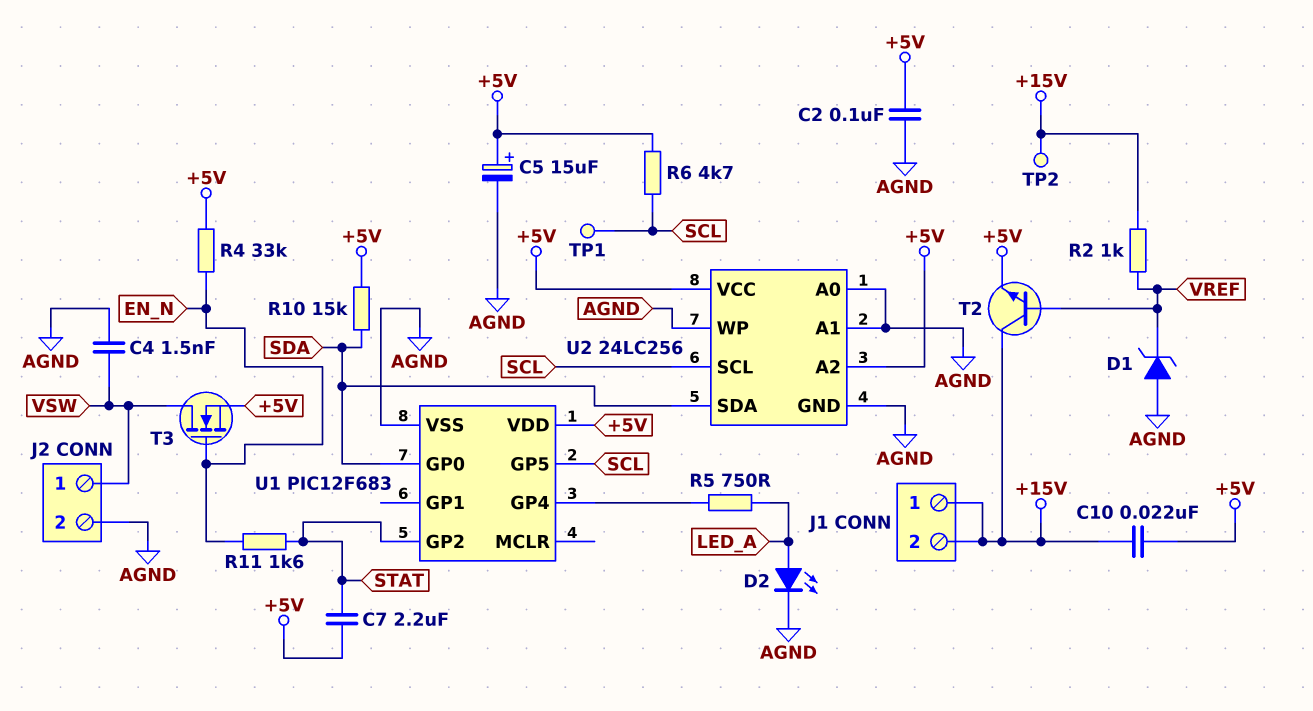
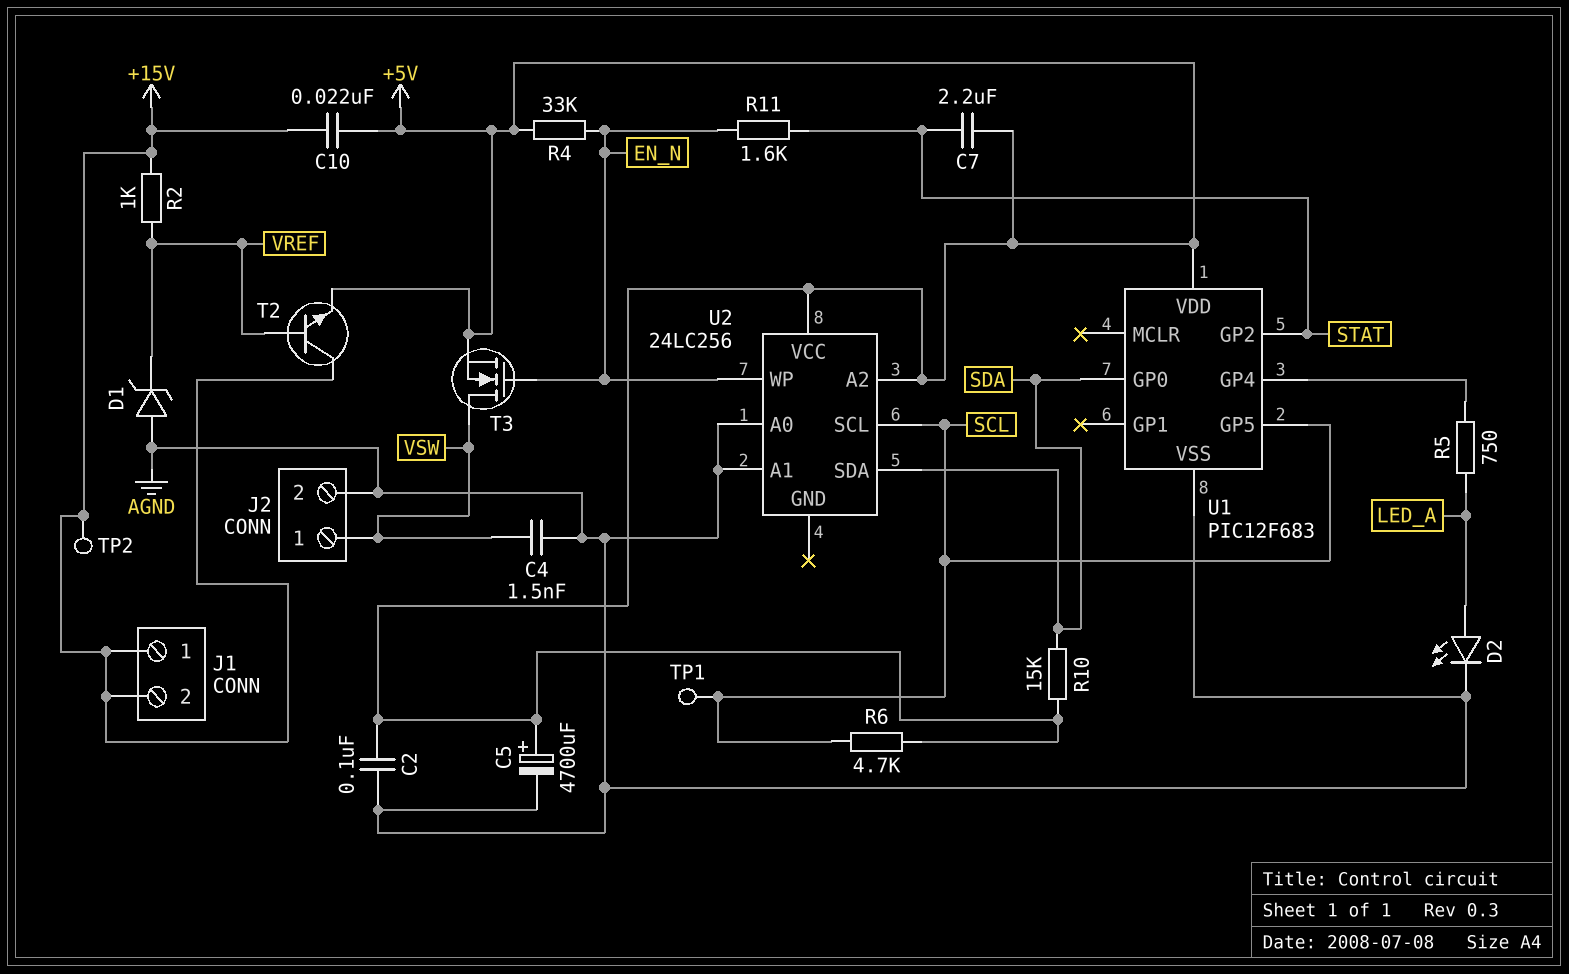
C5: 15uF (plus +5V, minus AGND) -> 4700uF (plus +5V, minus AGND)
U2 pin GND: AGND -> none
U2 pin WP: AGND -> EN_N

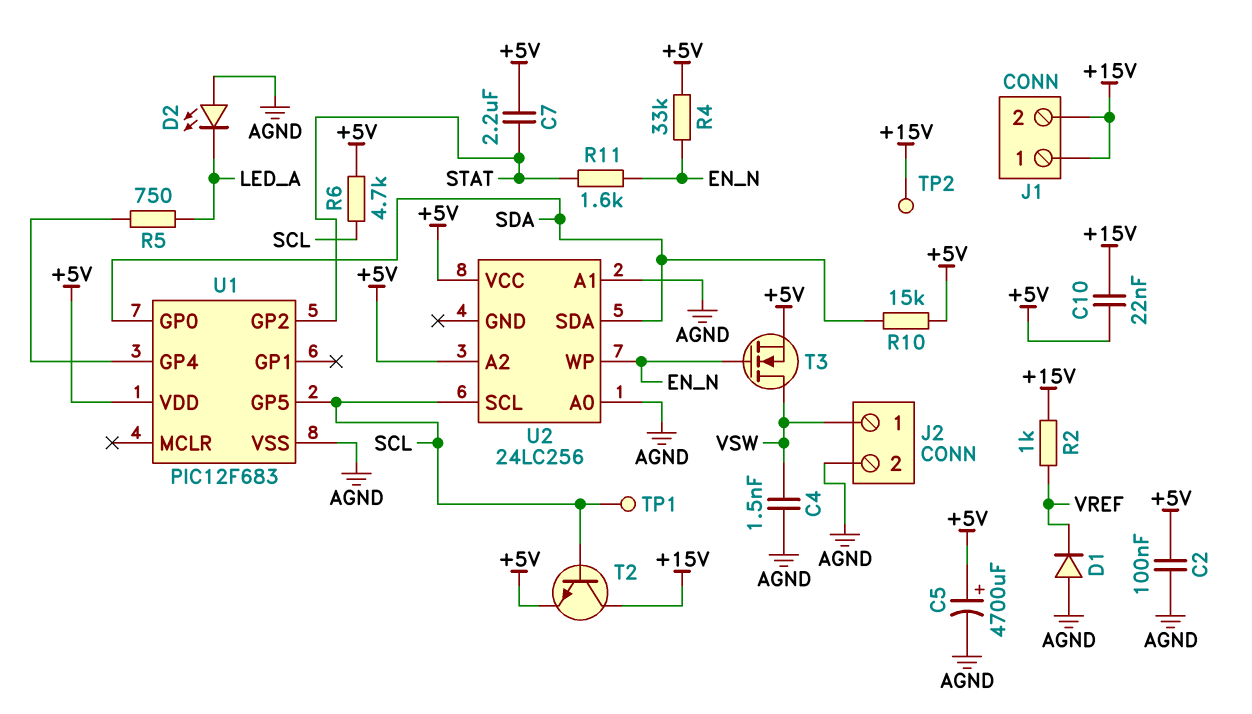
D1: zener (A AGND, K VREF) -> diode (A AGND, K VREF)
D2: LED (A LED_A, K AGND) -> LED (A AGND, K LED_A)
T2: NPN (B VREF, C +15V, E +5V) -> NPN (B SCL, C +15V, E +5V)

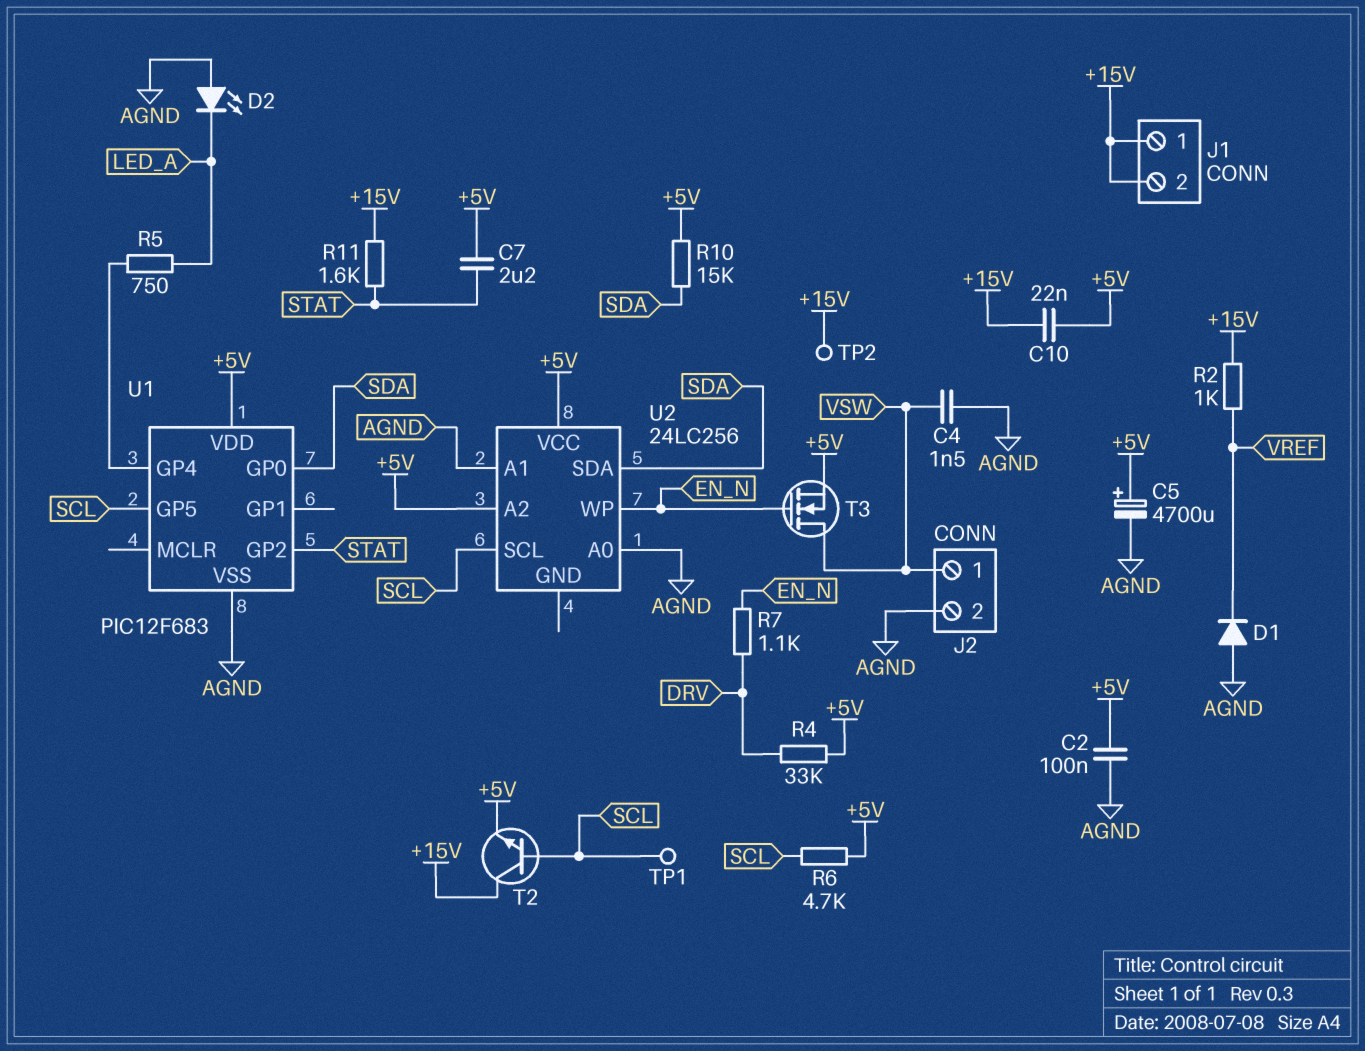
R4: 33k (+5V, EN_N) -> 33k (+5V, DRV)
R7: none -> 1.1k (DRV, EN_N)
R11: 1.6k (EN_N, STAT) -> 1.6k (+15V, STAT)

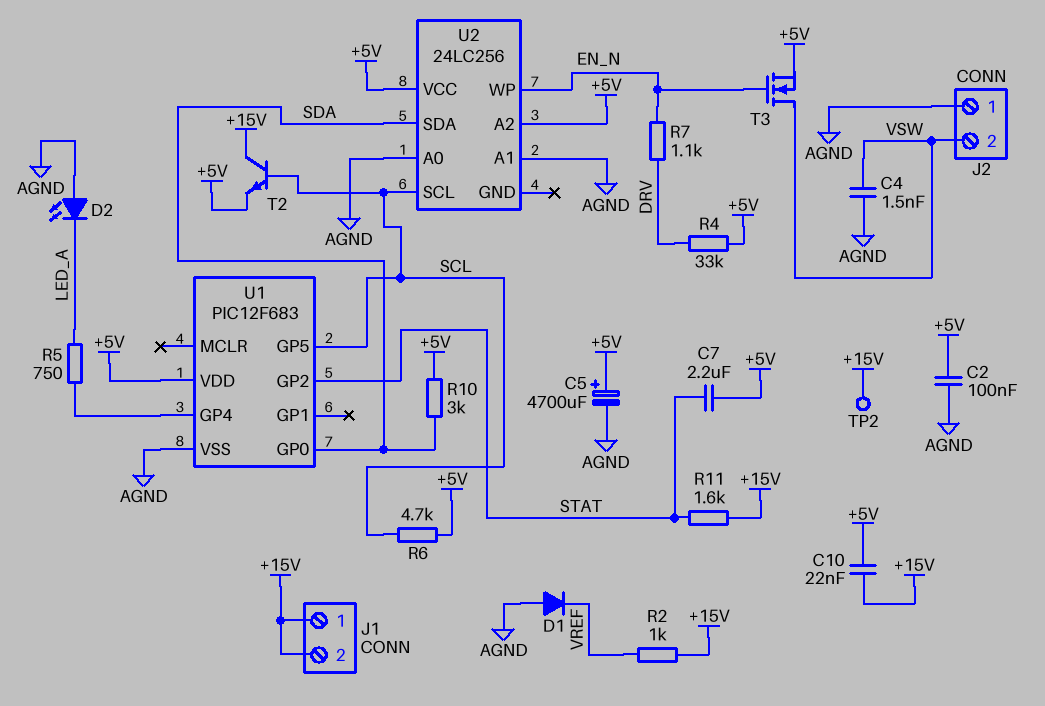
J2 pin 1: VSW -> AGND
J2 pin 2: AGND -> VSW
R10: 15k (+5V, SDA) -> 3k (+5V, SDA)
TP1: test point (SCL) -> none

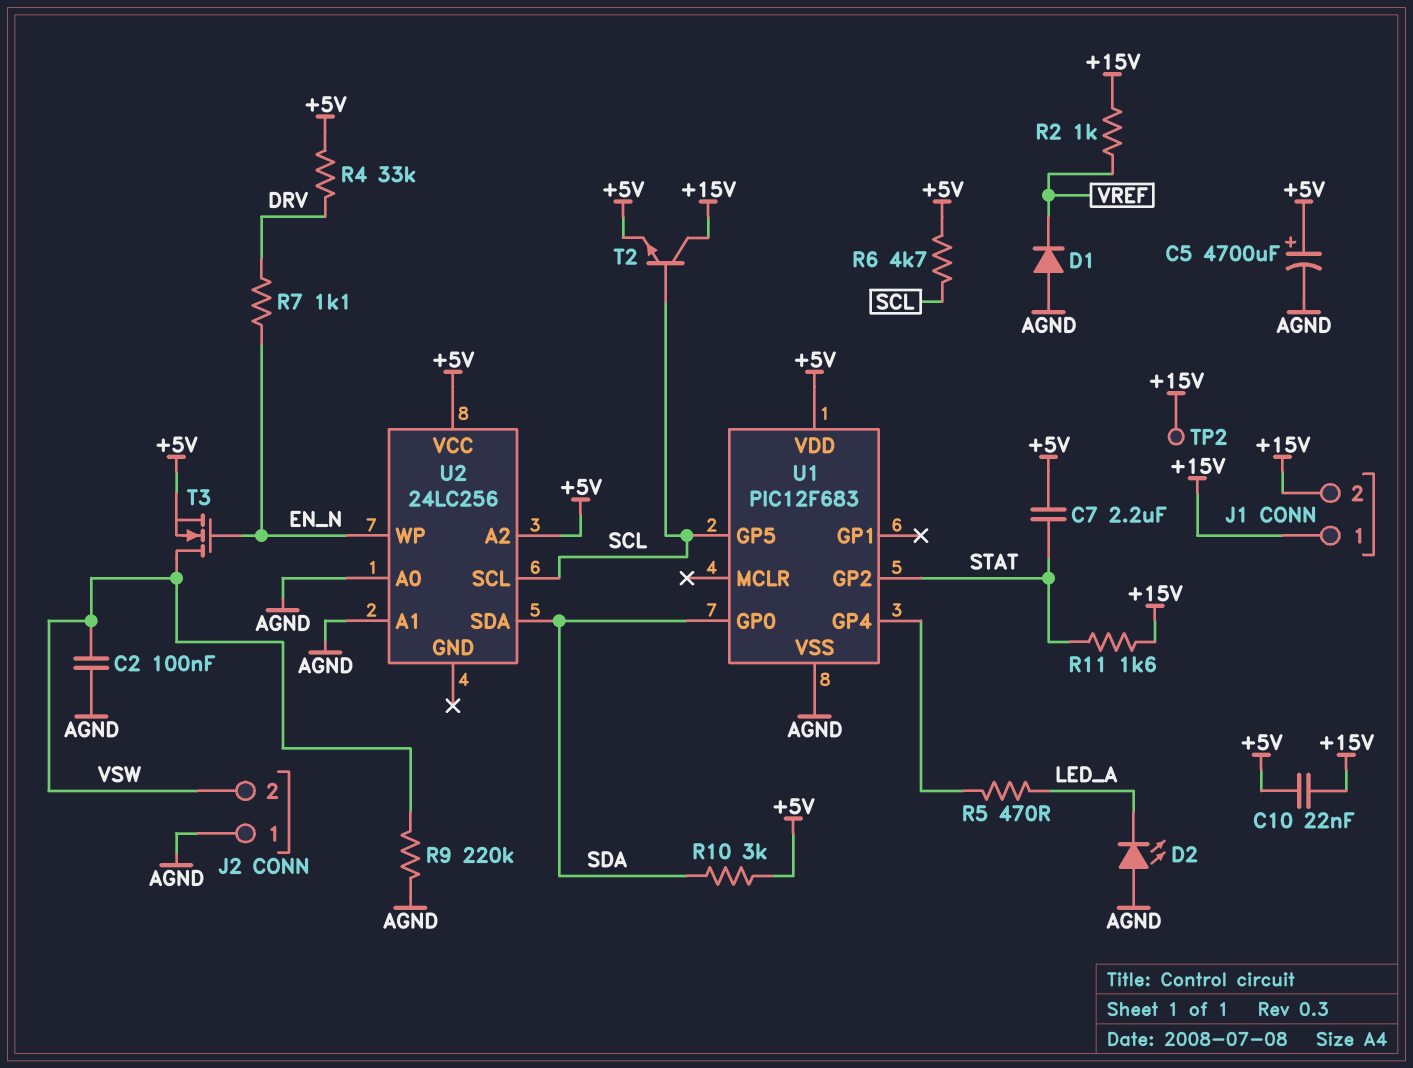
C2: 100nF (+5V, AGND) -> 100nF (AGND, VSW)
C4: 1.5nF (AGND, VSW) -> none
R5: 750 (LED_A, U1/GP4) -> 470 (LED_A, U1/GP4)
R9: none -> 220k (AGND, VSW)

